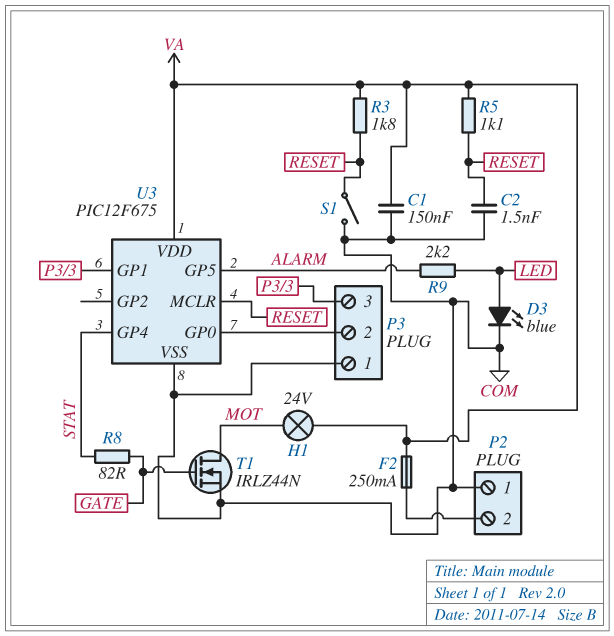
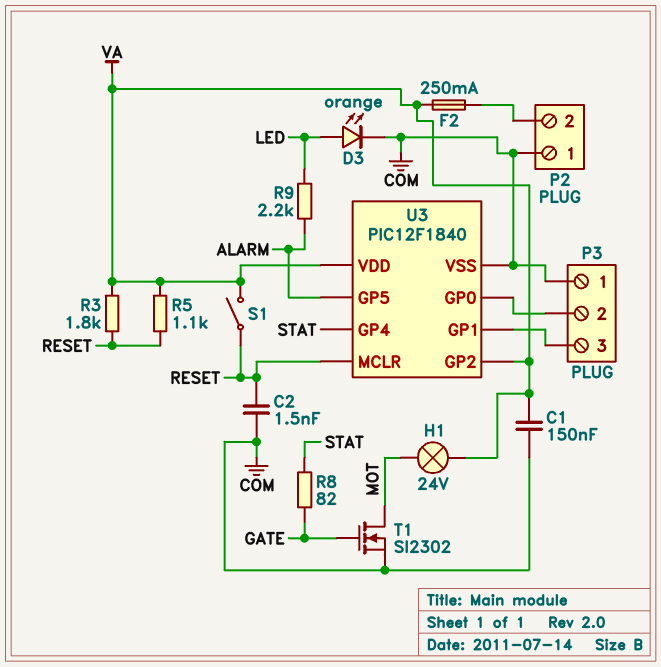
D3: LED blue (A LED, K COM) -> LED orange (A LED, K COM)
S1: switch (COM, RESET) -> switch (RESET, VA)
T1: NMOS IRLZ44N (G GATE, D MOT, S COM) -> NMOS SI2302 (G GATE, D MOT, S COM)
U3: PIC12F675 -> PIC12F1840
U3 pin GP2: none -> VA

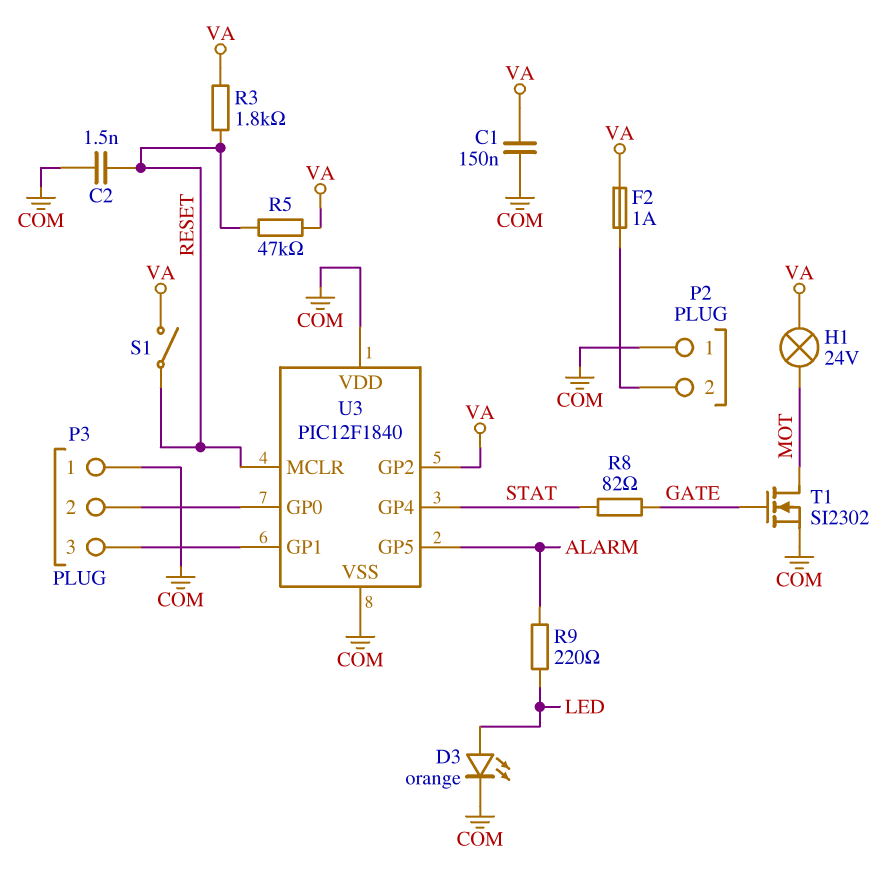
F2: 250mA (P2/2, VA) -> 1A (P2/2, VA)
R5: 1.1k (RESET, VA) -> 47k (RESET, VA)
R9: 2.2k (ALARM, LED) -> 220 (ALARM, LED)
U3 pin VDD: VA -> COM

